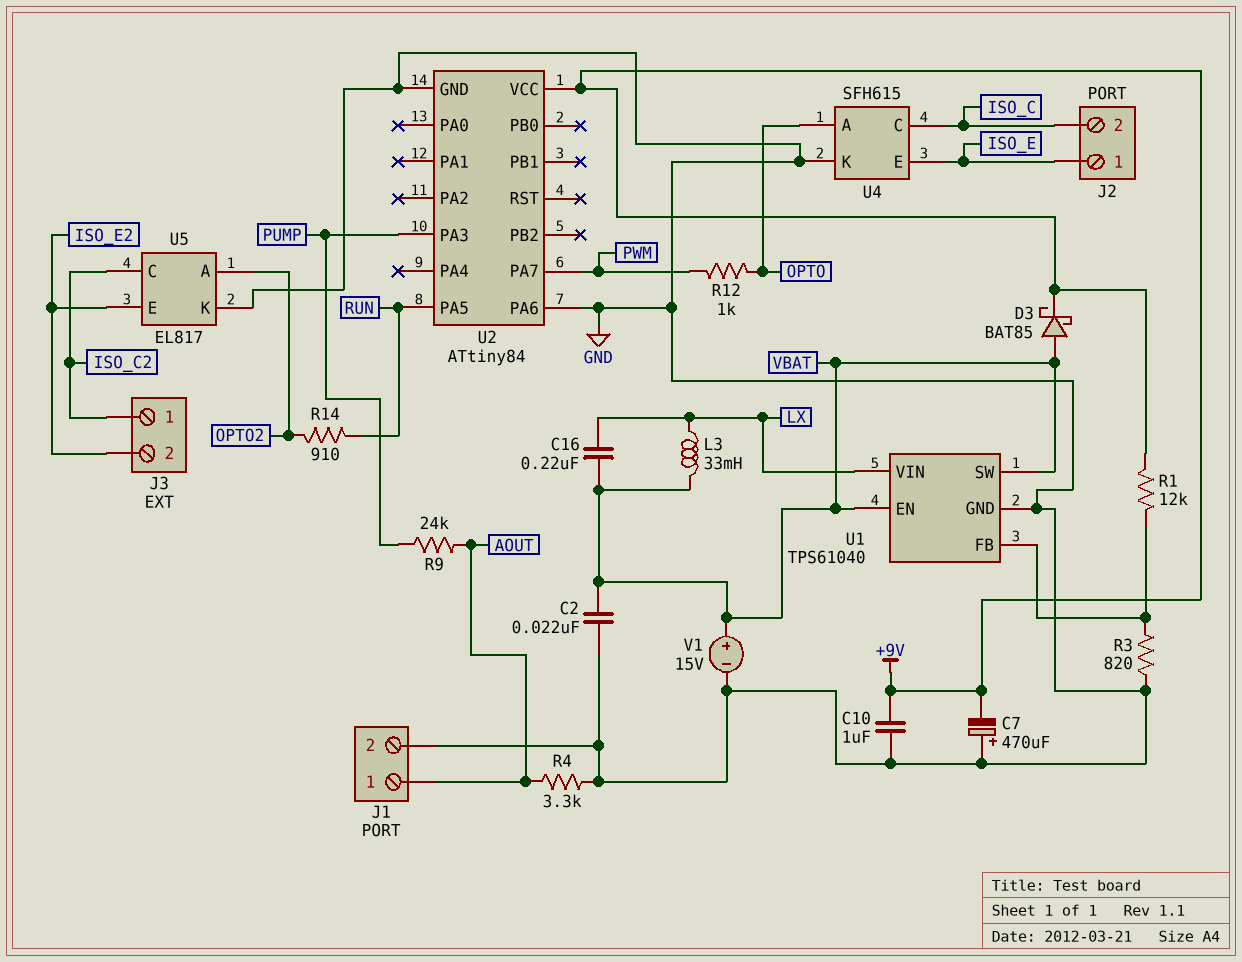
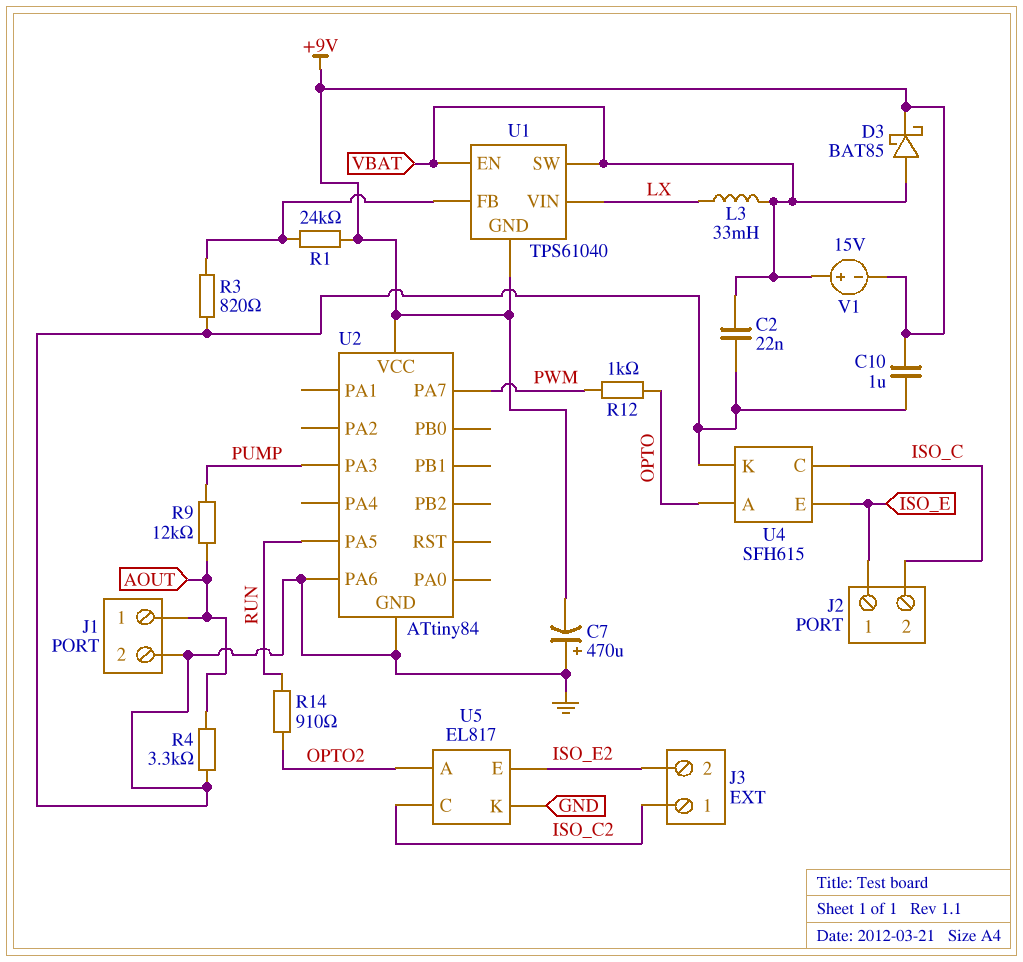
C16: 220nF (LX, VBAT) -> none
R1: 12k (+9V, U1/FB) -> 24k (+9V, U1/FB)
R9: 24k (AOUT, PUMP) -> 12k (AOUT, PUMP)
U1 pin GND: GND -> +9V
V1: 15V (plus VBAT, minus GND) -> 15V (plus VBAT, minus +9V)

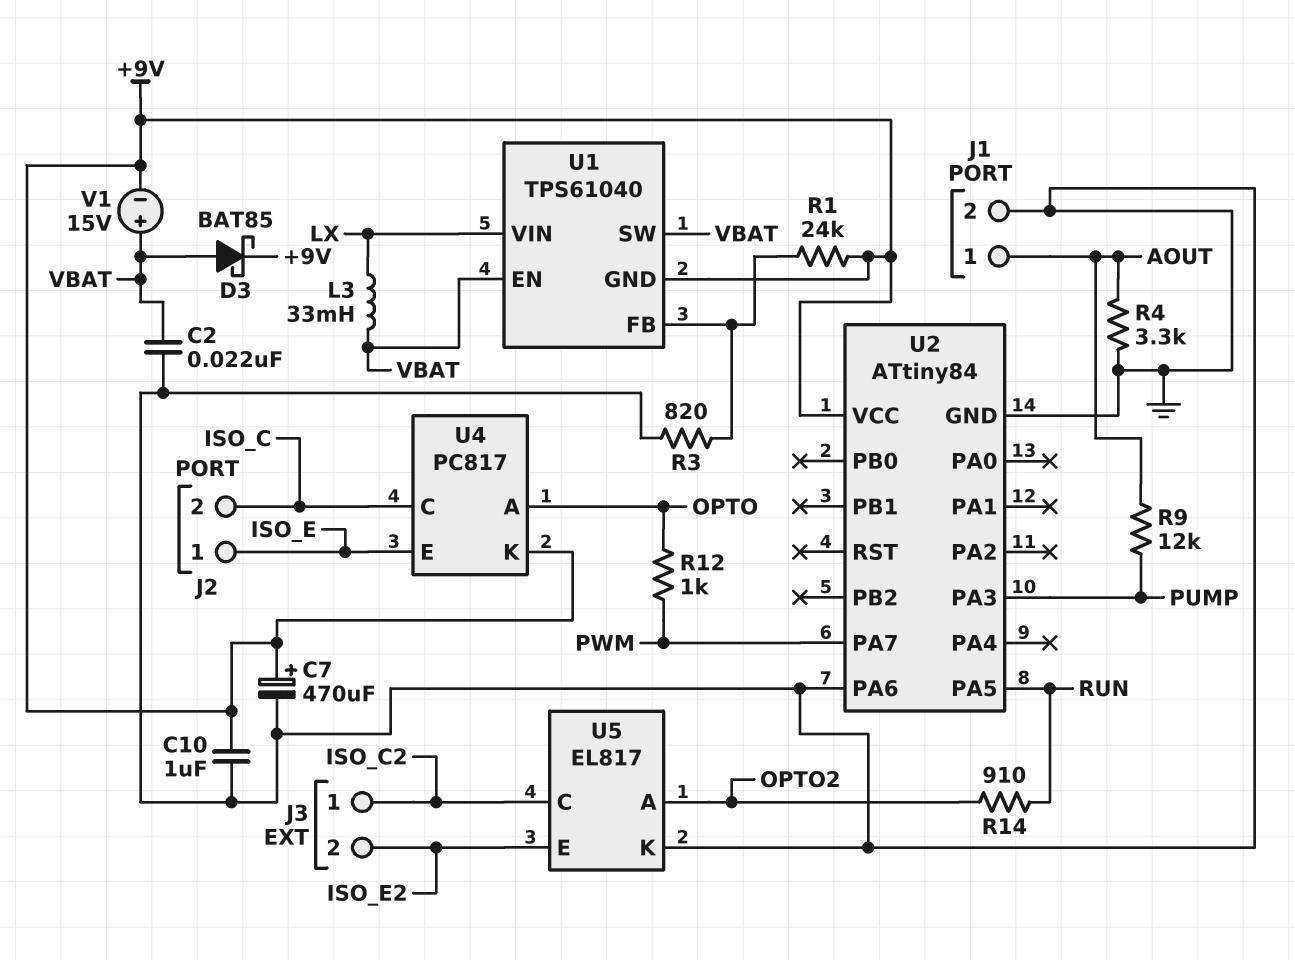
C7: 470uF (plus GND, minus +9V) -> 470uF (plus +9V, minus GND)
U4: SFH615 -> PC817
U4 pin K: GND -> +9V

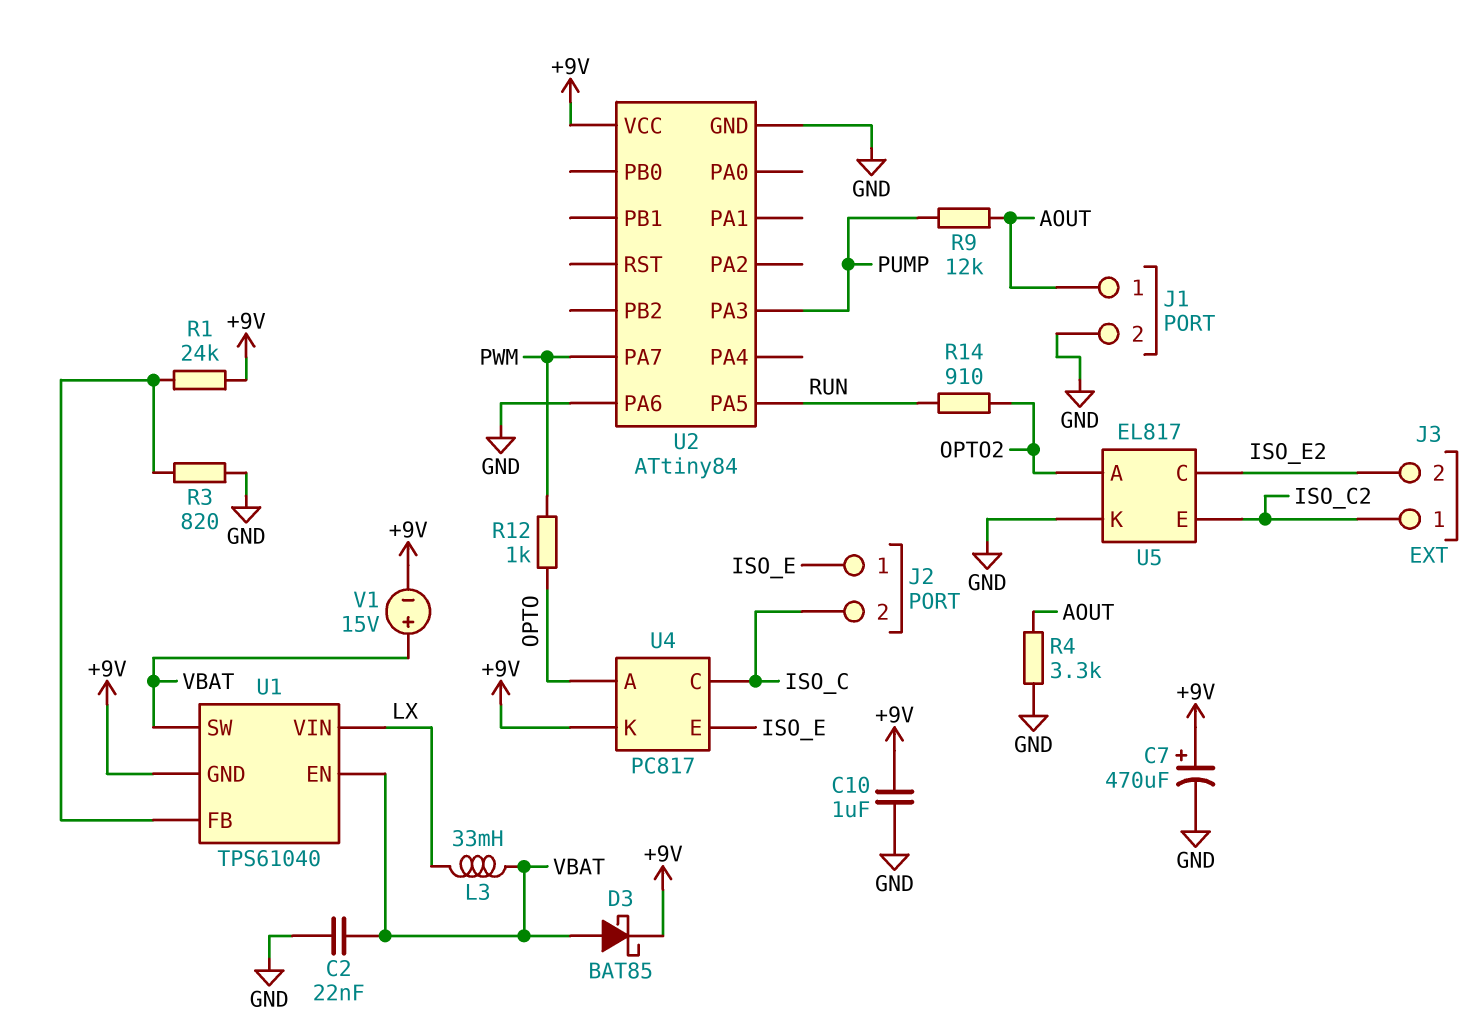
U5 pin C: ISO_C2 -> ISO_E2
U5 pin E: ISO_E2 -> ISO_C2

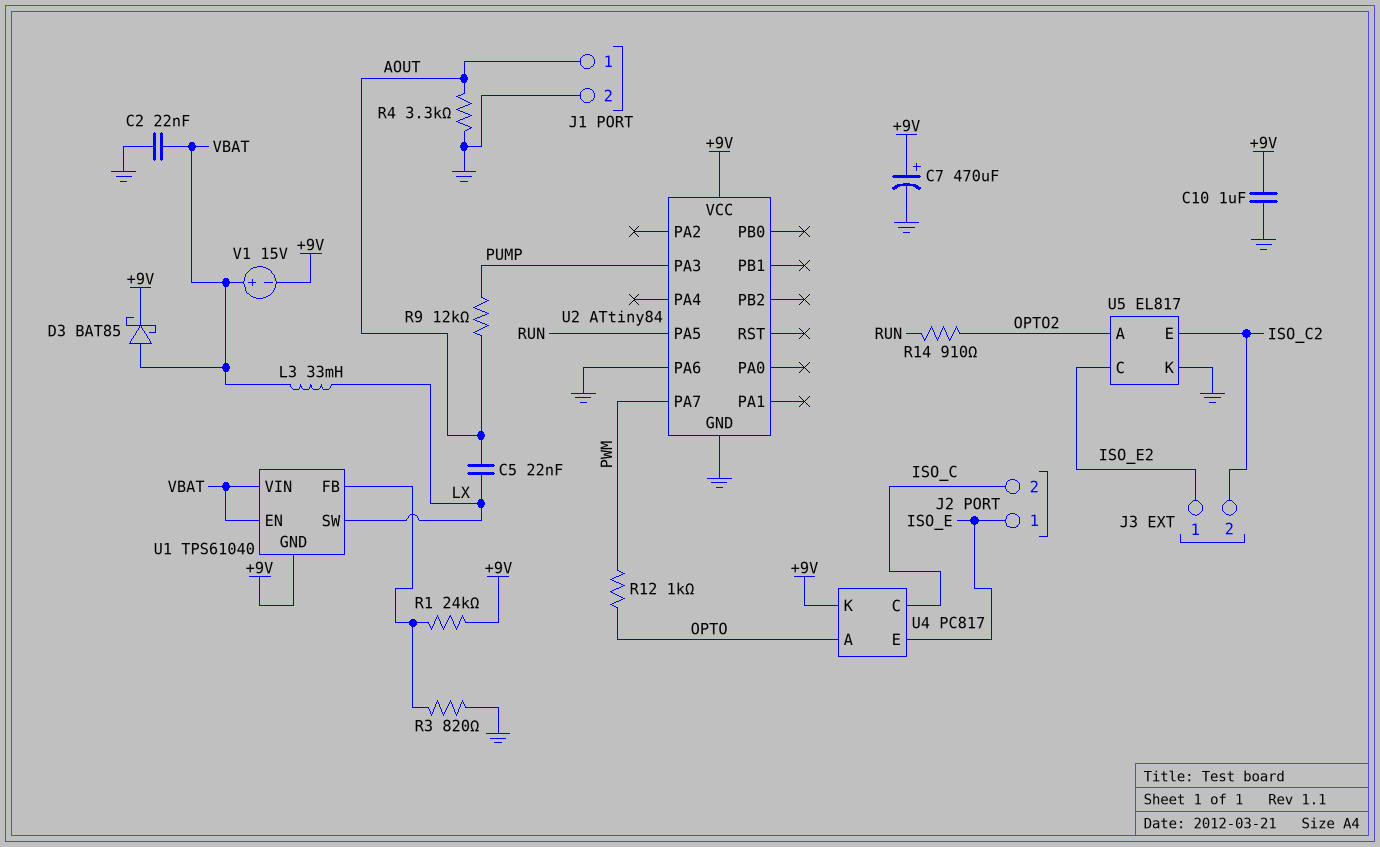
C5: none -> 22nF (AOUT, LX)
J3 pin 1: ISO_C2 -> ISO_E2
J3 pin 2: ISO_E2 -> ISO_C2
U1 pin SW: VBAT -> LX
U1 pin VIN: LX -> VBAT

